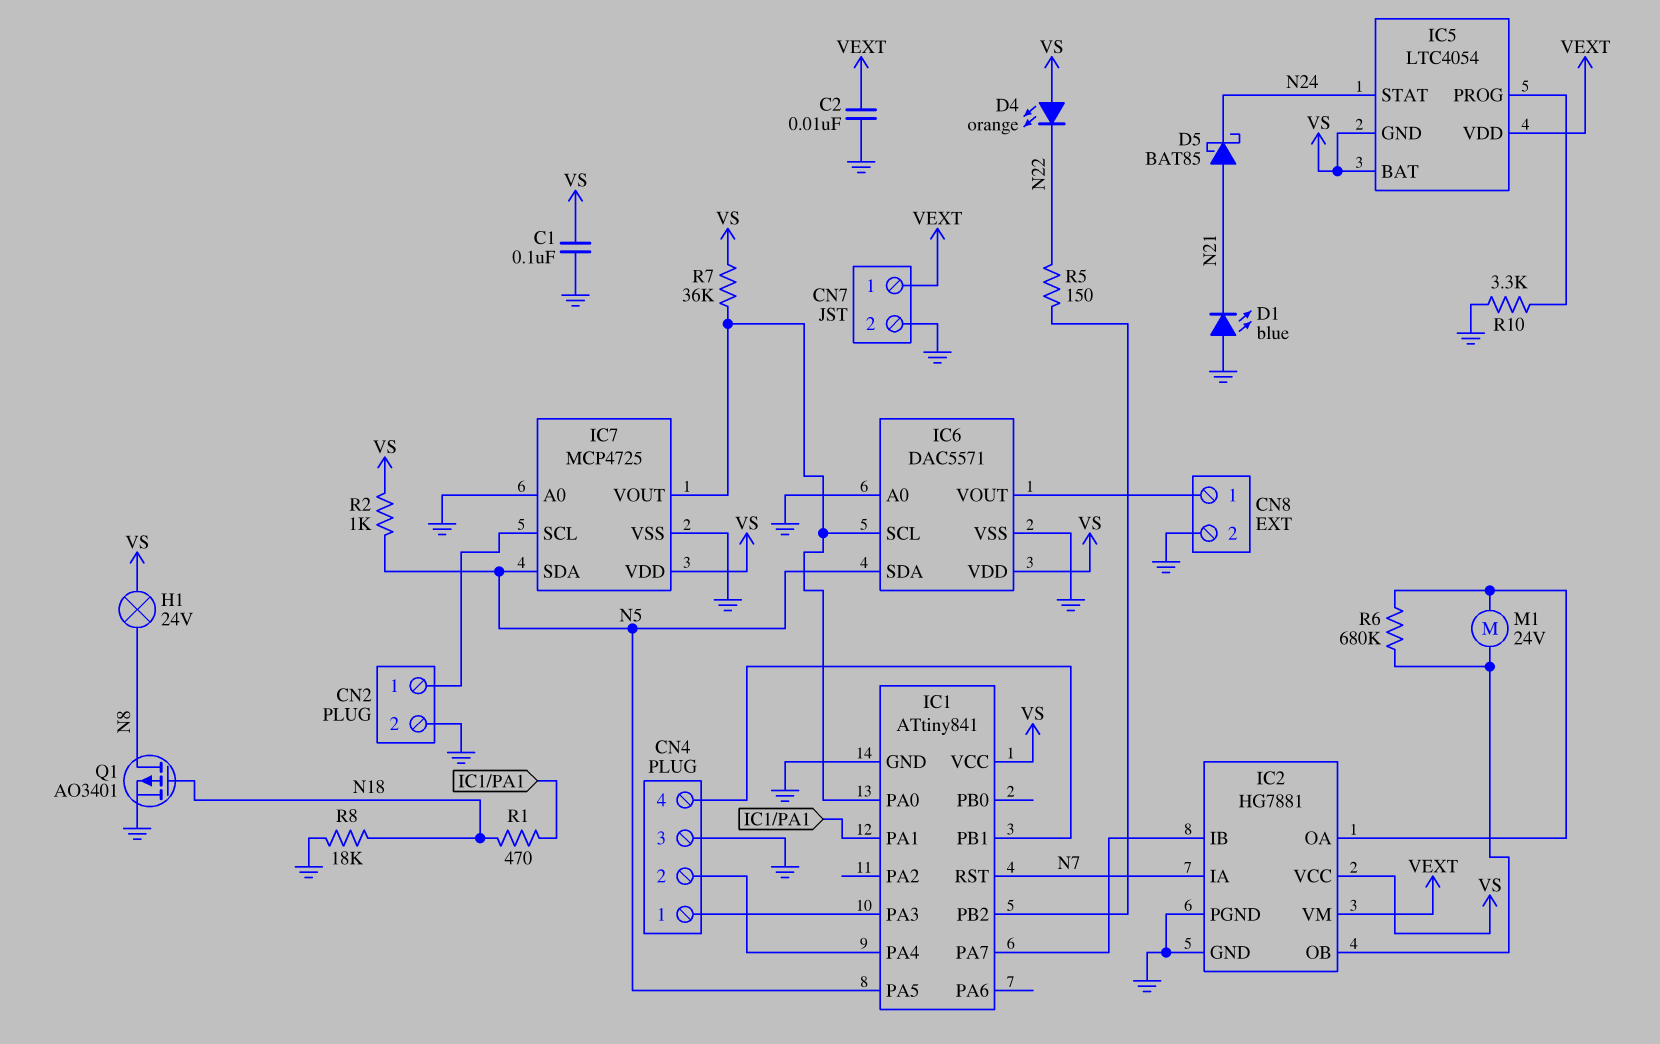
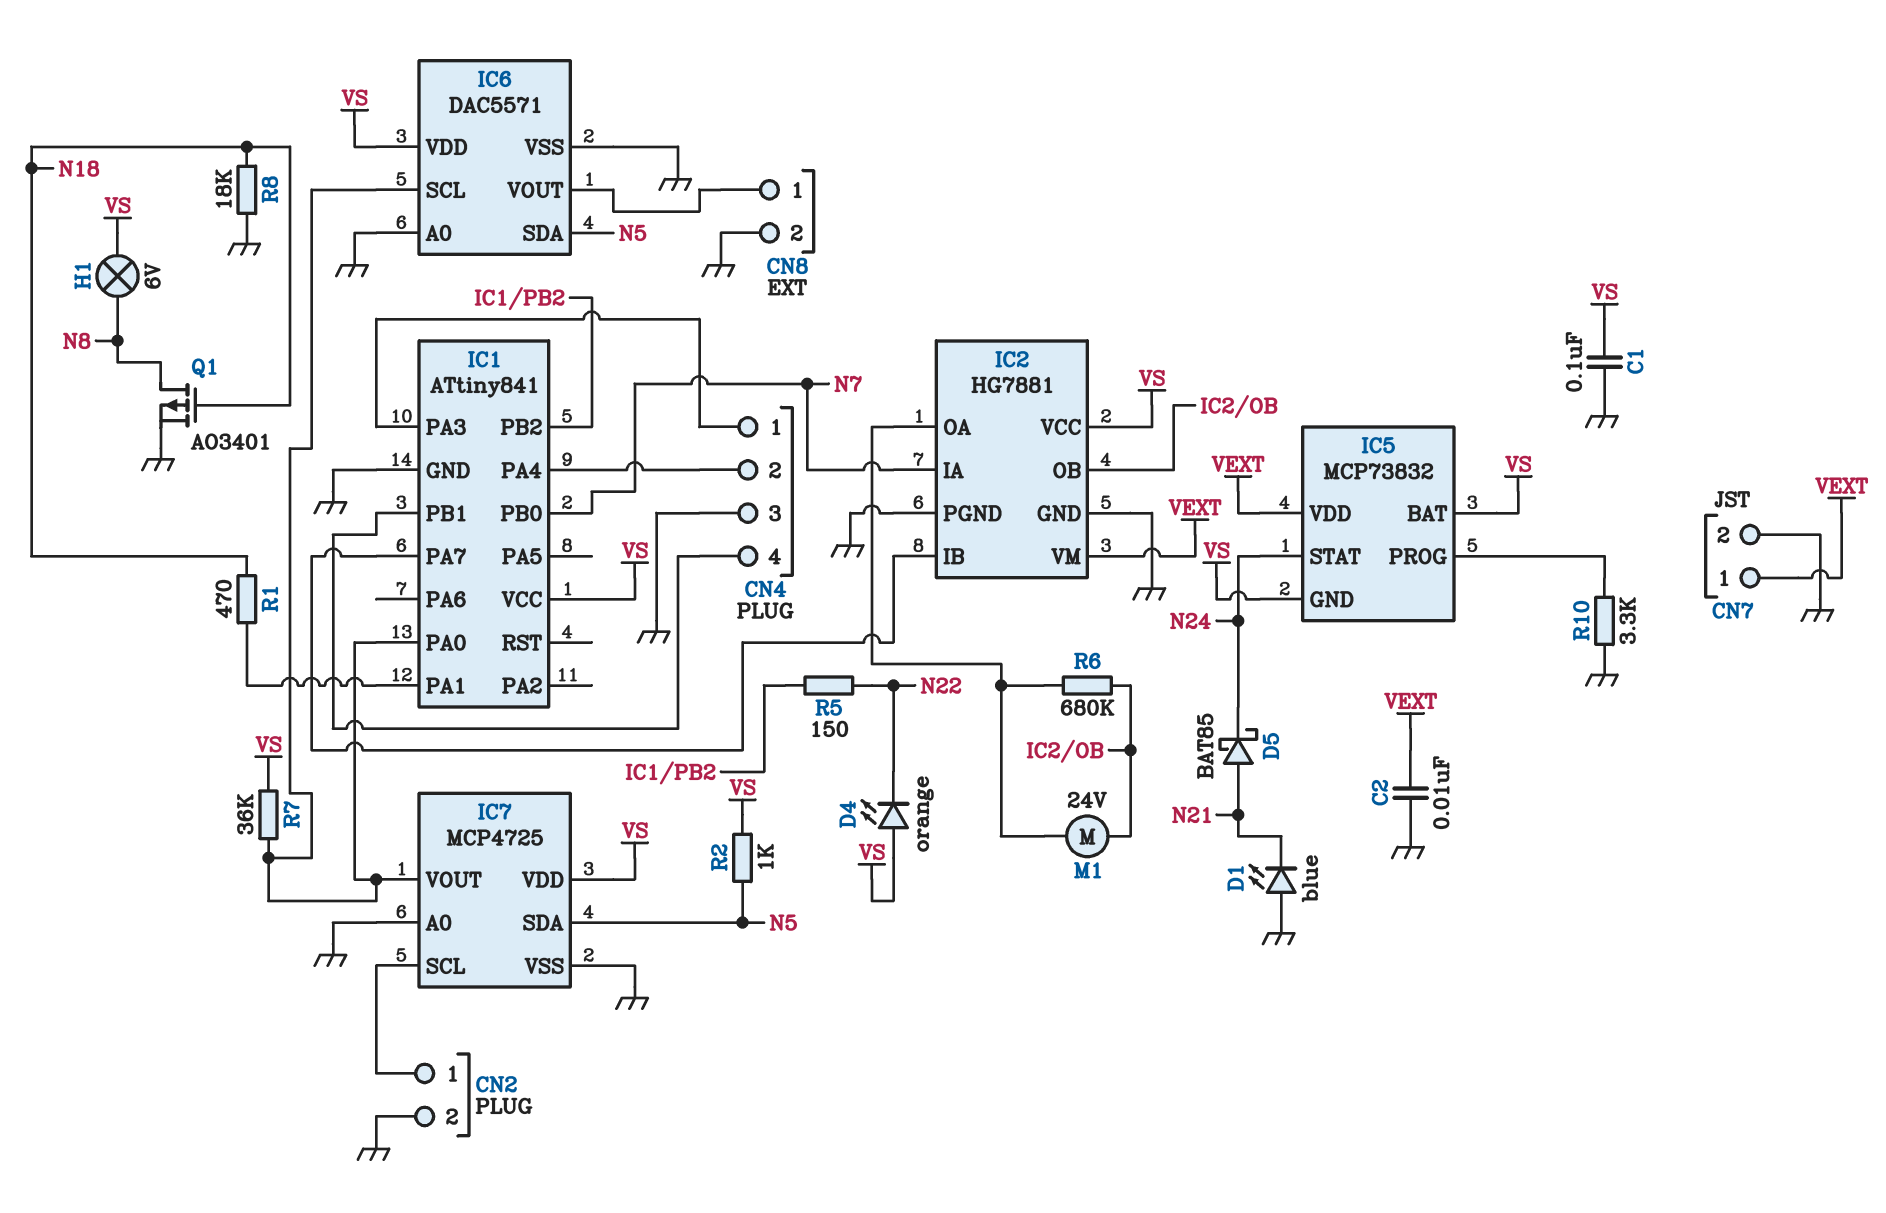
H1: lamp 24V (N8, VS) -> lamp 6V (N8, VS)
IC1 pin PA5: N5 -> none
IC1 pin PB0: none -> N7
IC1 pin RST: N7 -> none
IC5: LTC4054 -> MCP73832

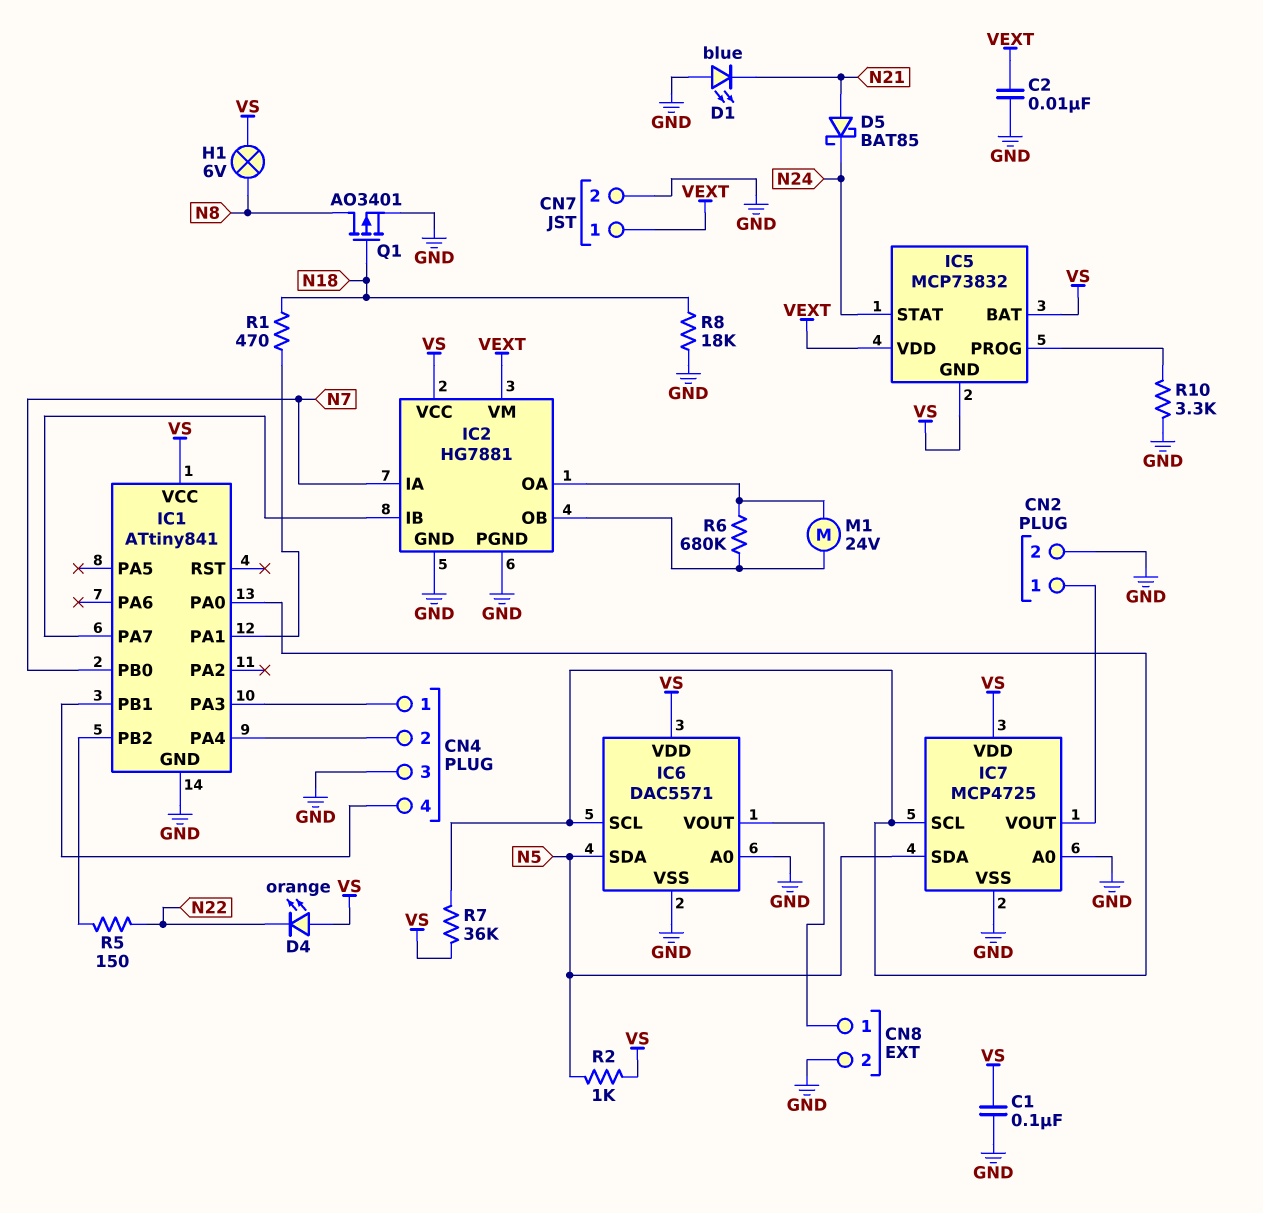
IC7 pin SCL: CN2/1 -> IC1/PA0
IC7 pin VOUT: IC1/PA0 -> CN2/1

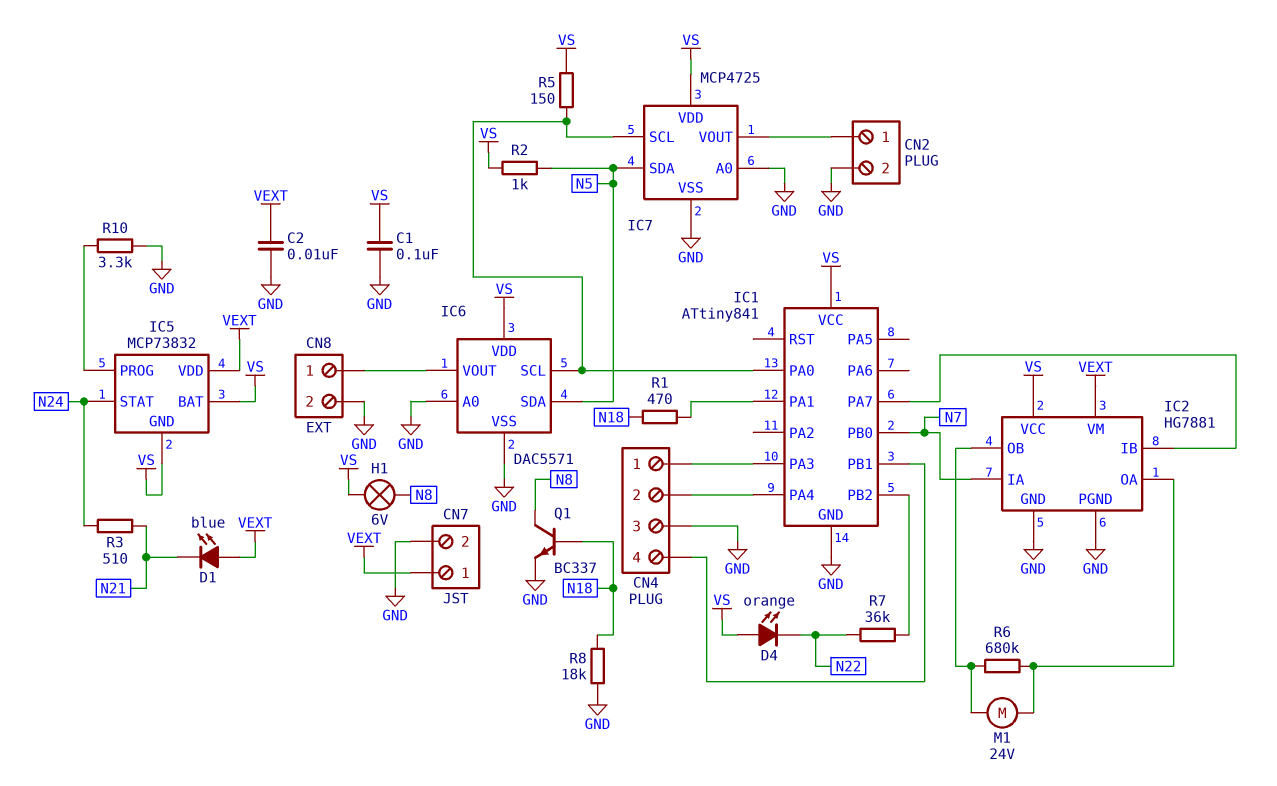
D1: LED blue (A GND, K N21) -> LED blue (A VEXT, K N21)
D5: schottky BAT85 (A N21, K N24) -> none
Q1: PMOS AO3401 (G N18, D N8, S GND) -> NPN BC337 (B N18, C N8, E GND)
R3: none -> 510 (N21, N24)
R5: 150 (IC1/PB2, N22) -> 150 (IC1/PA0, VS)
R7: 36k (IC1/PA0, VS) -> 36k (IC1/PB2, N22)

